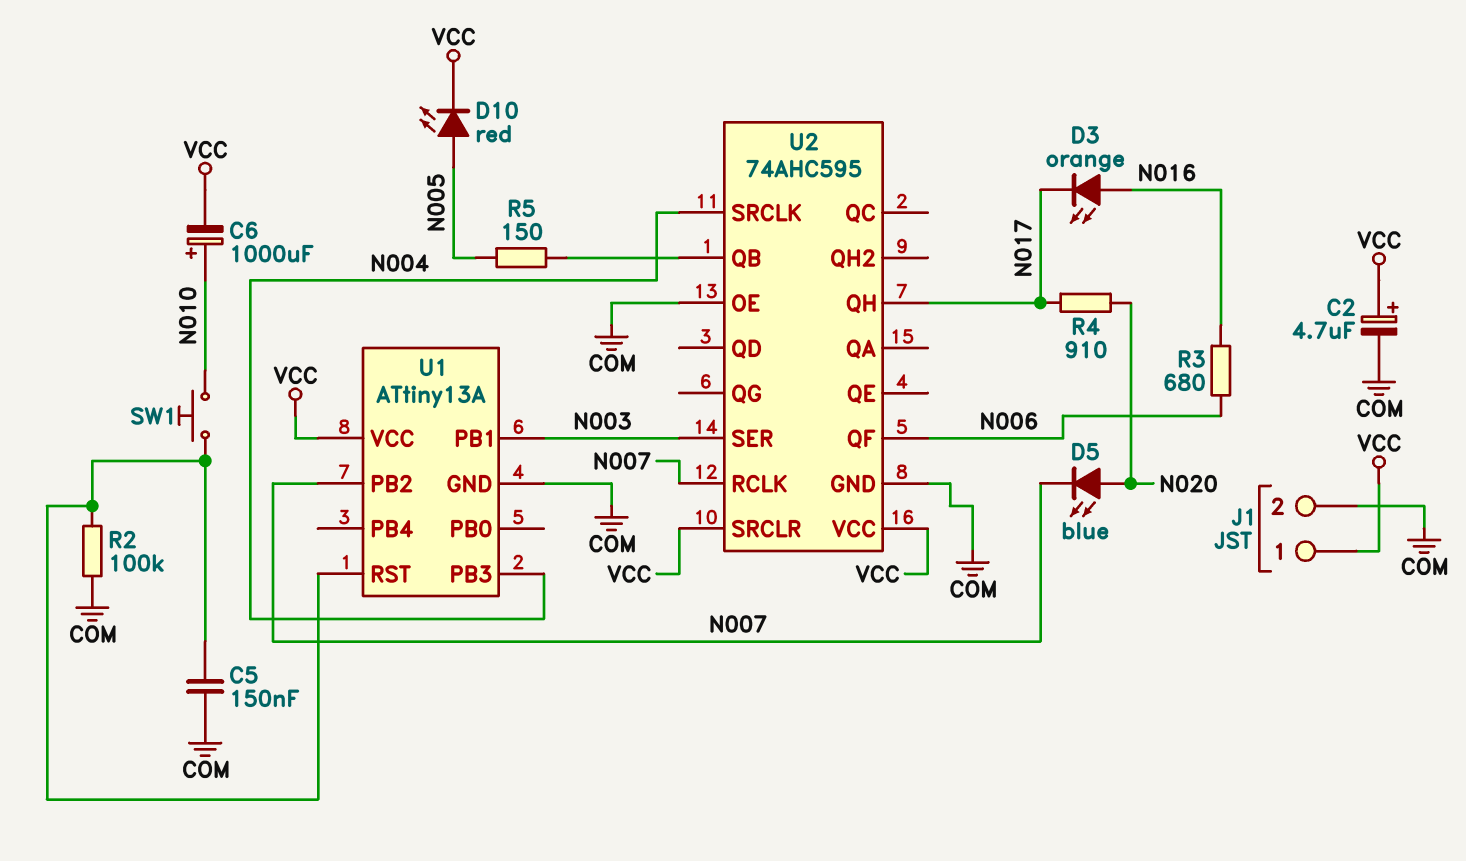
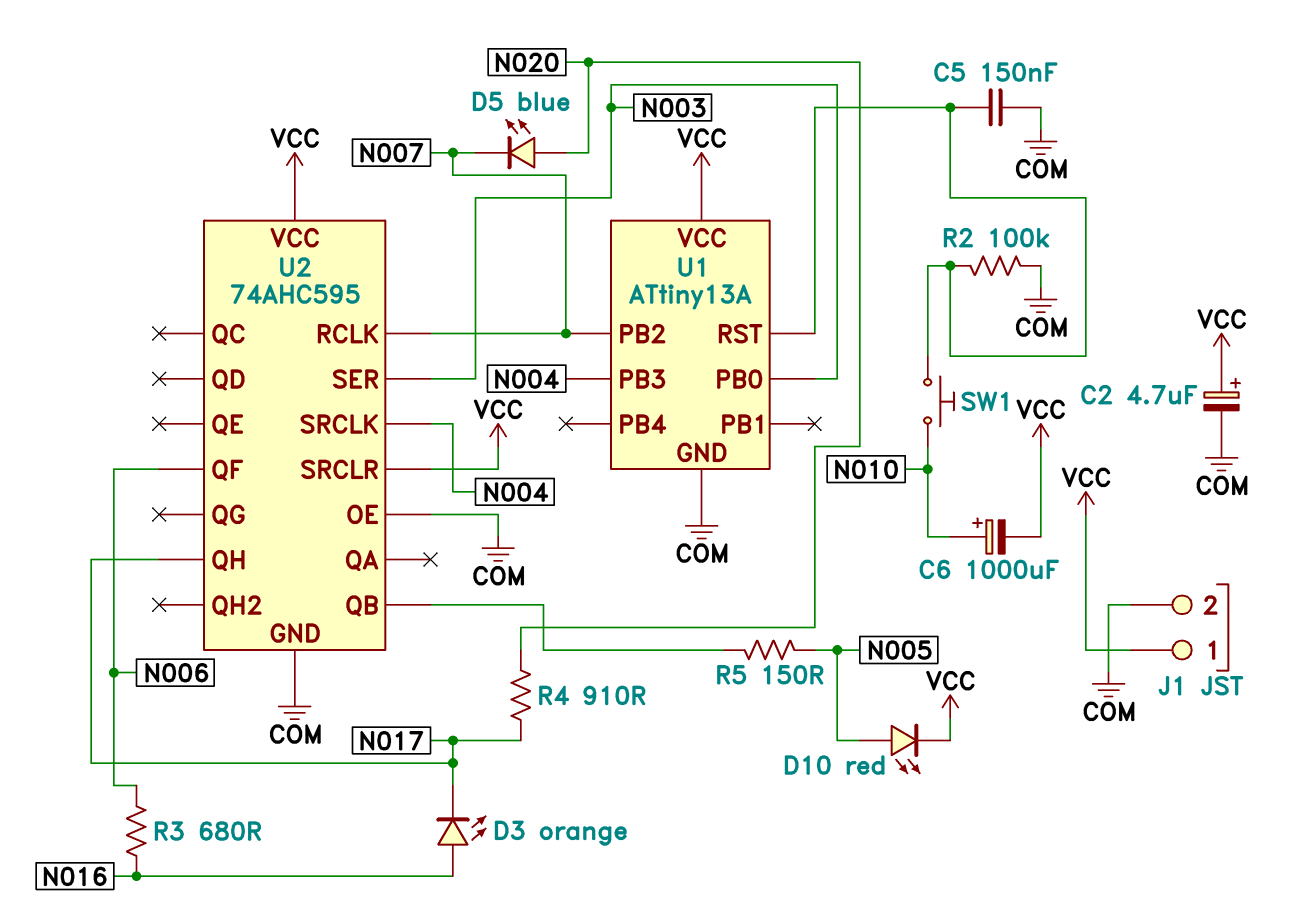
U1 pin PB0: none -> N003
U1 pin PB1: N003 -> none

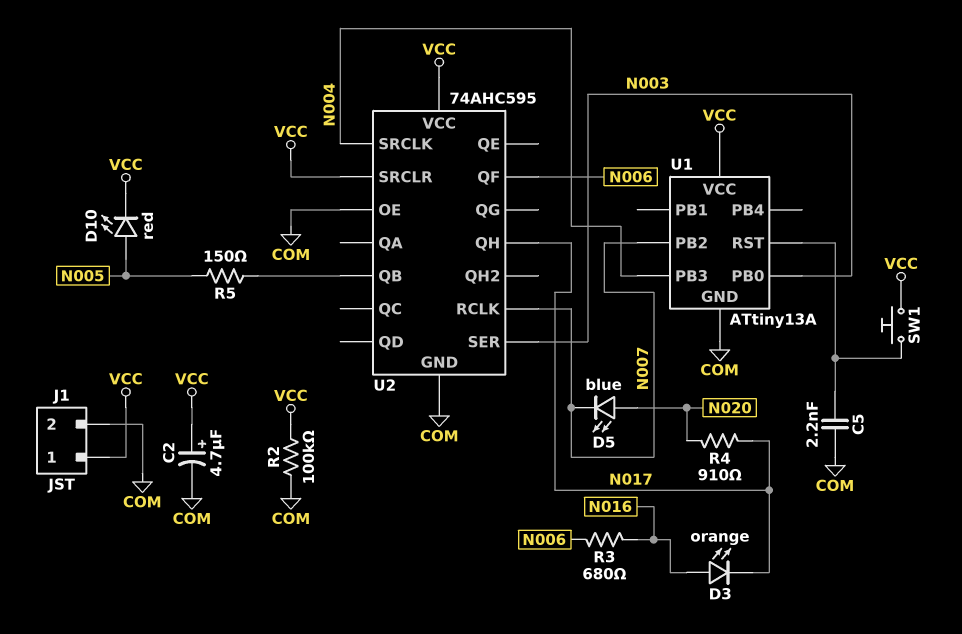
C5: 150nF (COM, U1/RST) -> 2.2nF (COM, U1/RST)
C6: 1000uF (plus N010, minus VCC) -> none
R2: 100k (COM, U1/RST) -> 100k (COM, VCC)
SW1: button (N010, U1/RST) -> button (U1/RST, VCC)

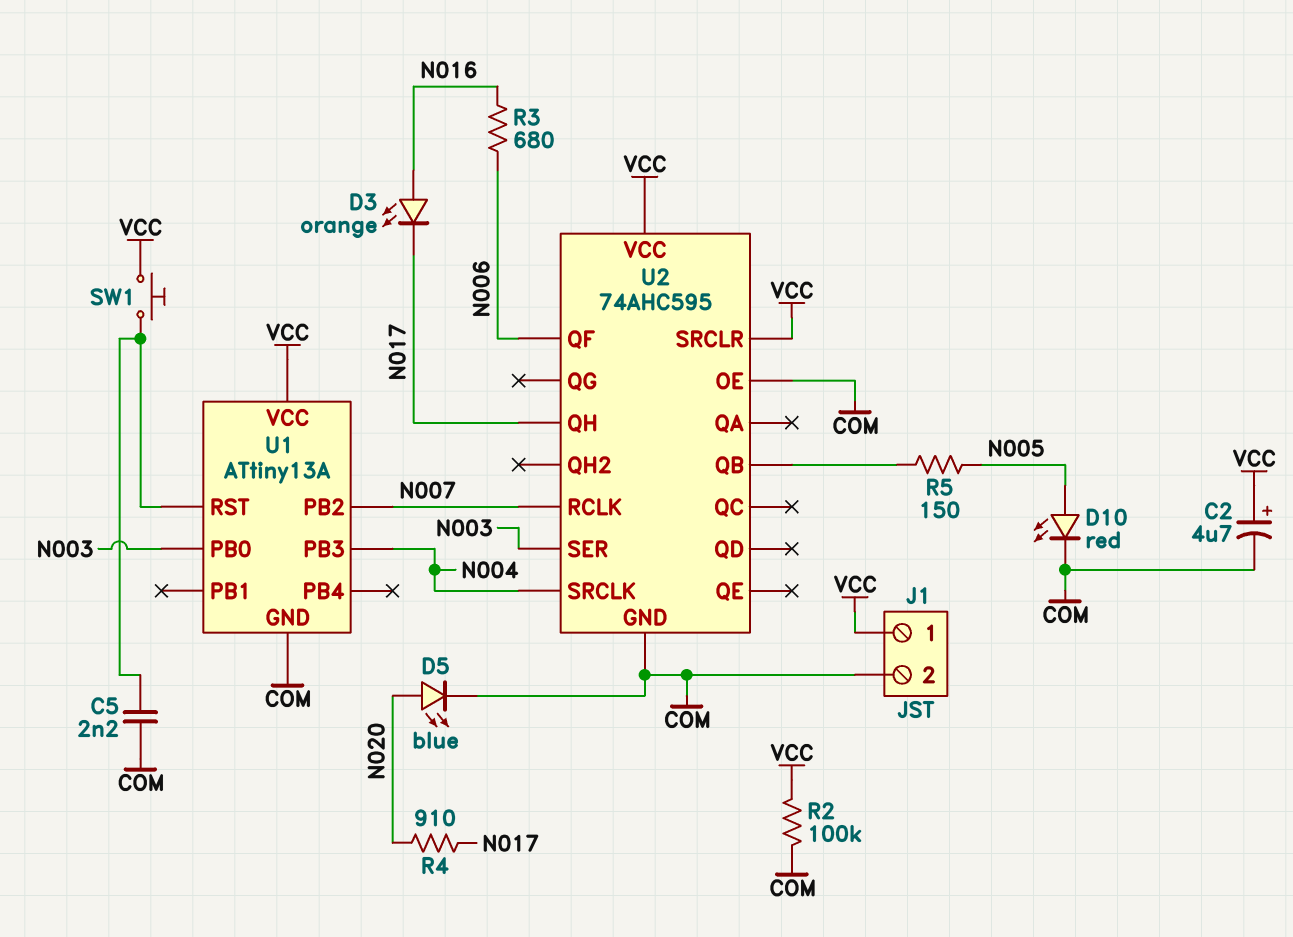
D5: LED blue (A N020, K N007) -> LED blue (A N020, K COM)
D10: LED red (A N005, K VCC) -> LED red (A N005, K COM)

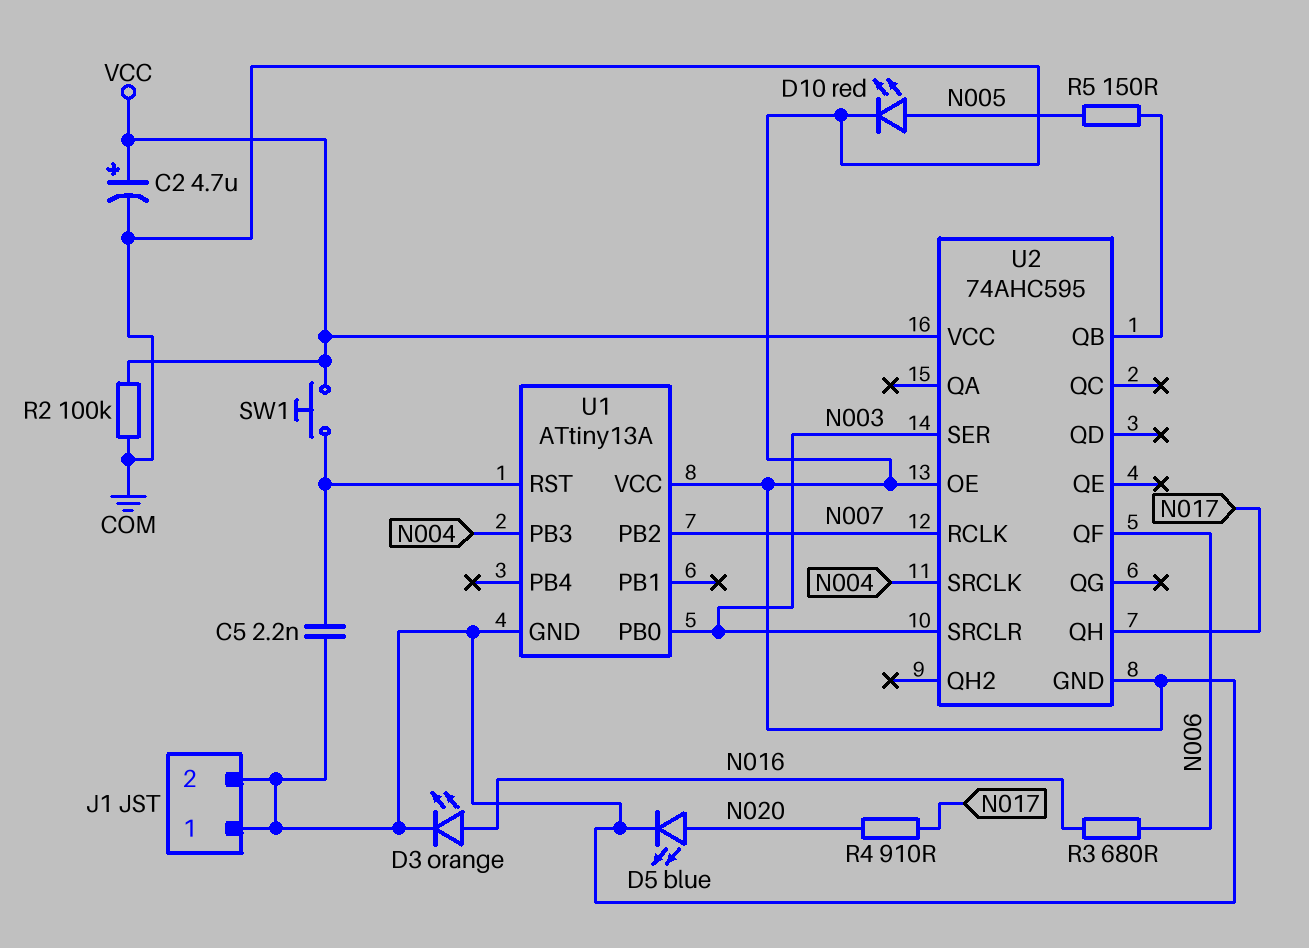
D3: LED orange (A N016, K N017) -> LED orange (A N016, K COM)
J1 pin 1: VCC -> COM
U1 pin VCC: VCC -> COM
U2 pin SRCLR: VCC -> N003

